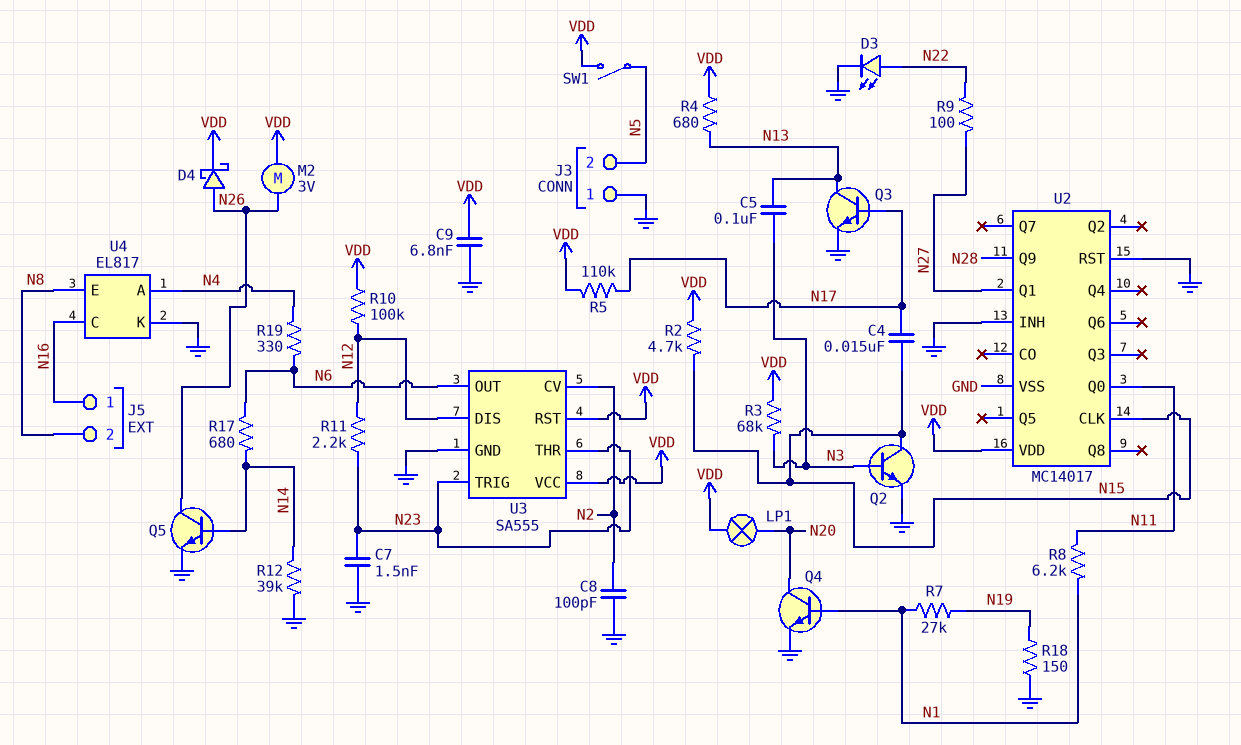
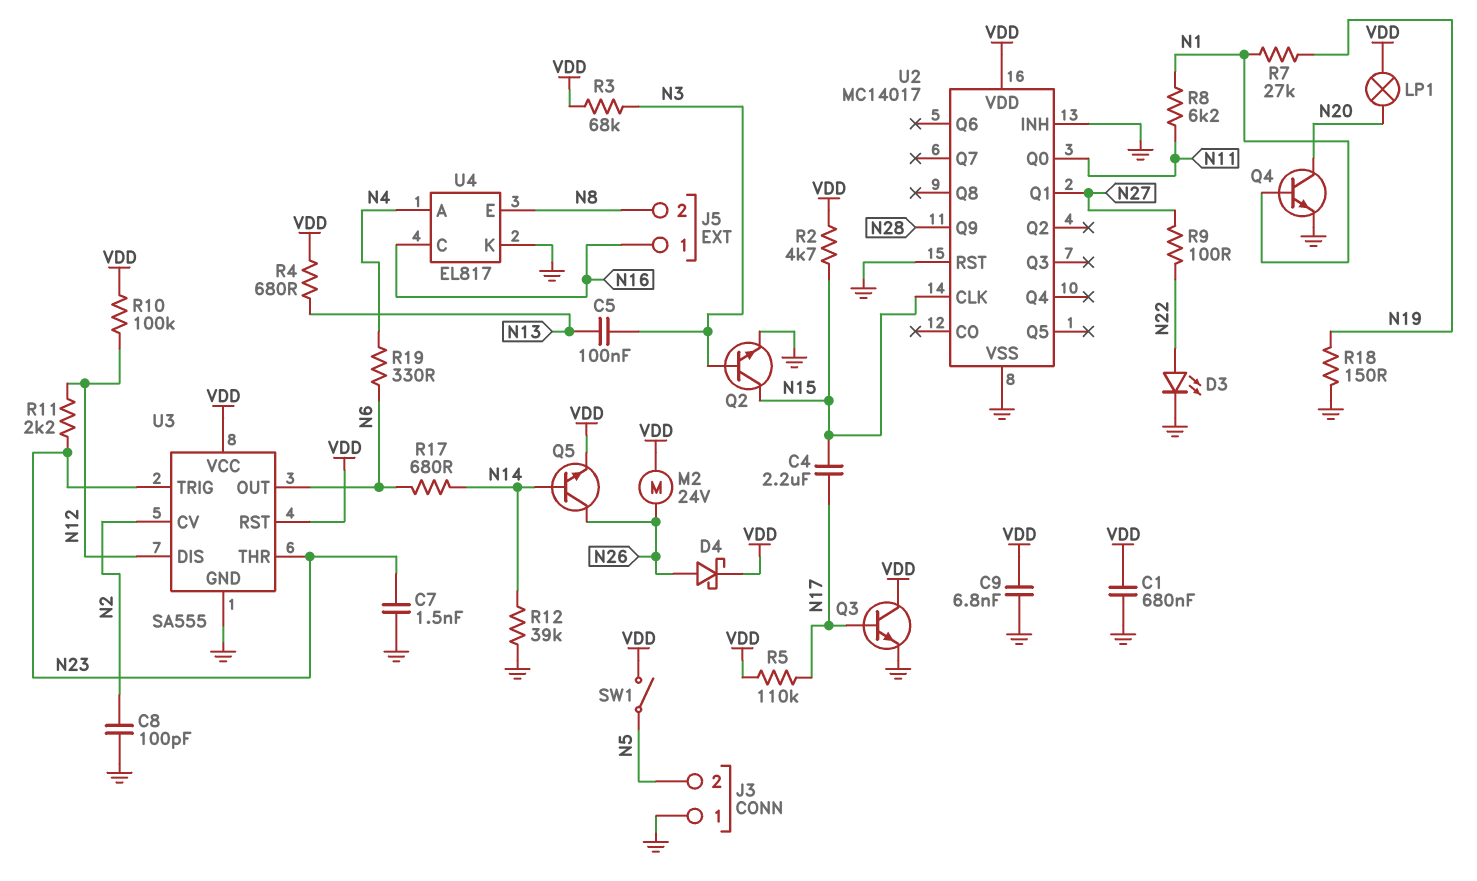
C1: none -> 680nF (GND, VDD)
C4: 15nF (N15, N17) -> 2.2uF (N15, N17)
M2: motor 3V (N26, VDD) -> motor 24V (N26, VDD)
Q3: NPN (B N17, C N13, E GND) -> NPN (B N17, C VDD, E GND)
Q5: NPN (B N14, C N26, E GND) -> NPN (B N14, C N26, E VDD)

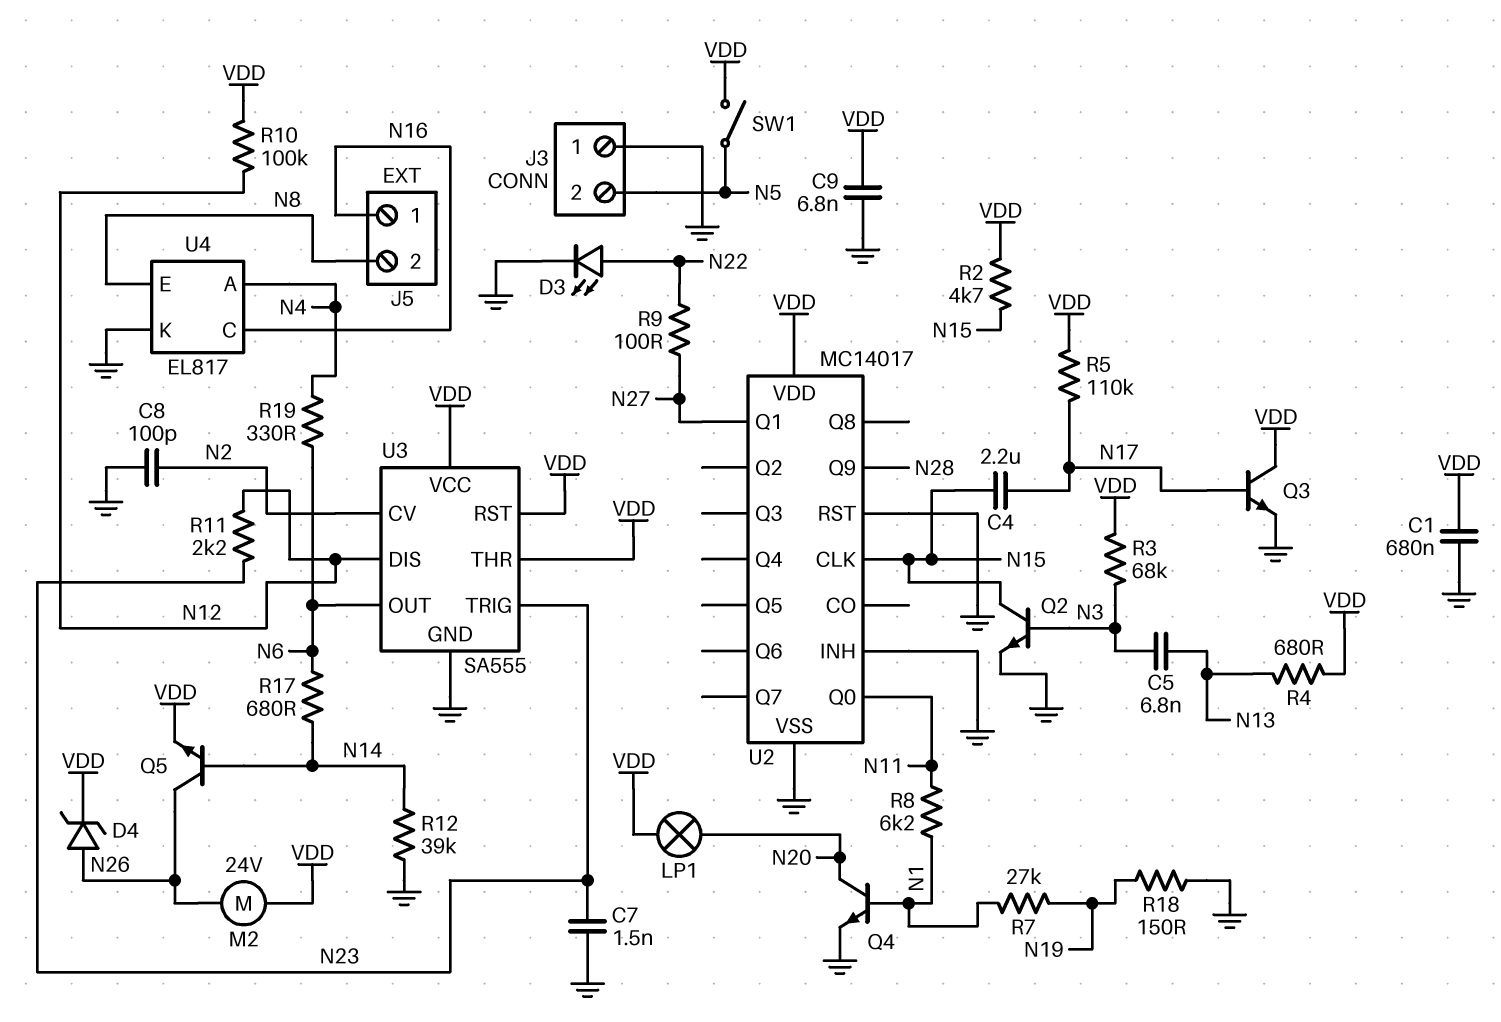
C5: 100nF (N3, N13) -> 6.8nF (N3, N13)
D4: schottky (A N26, K VDD) -> zener (A N26, K VDD)
U3 pin THR: N23 -> VDD

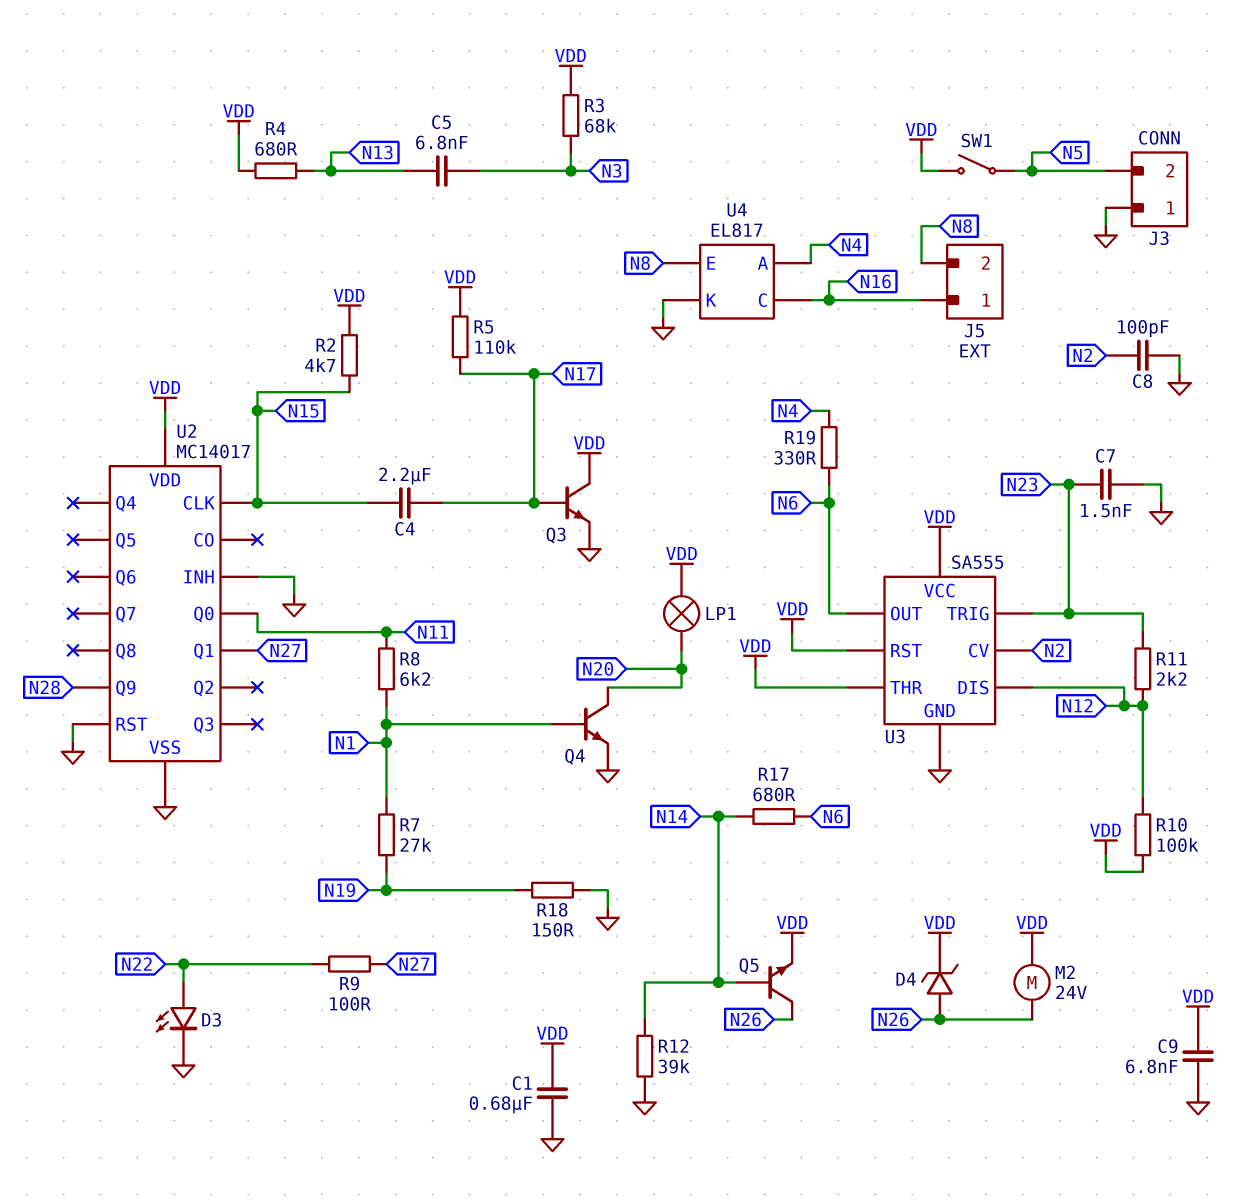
Q2: NPN (B N3, C N15, E GND) -> none

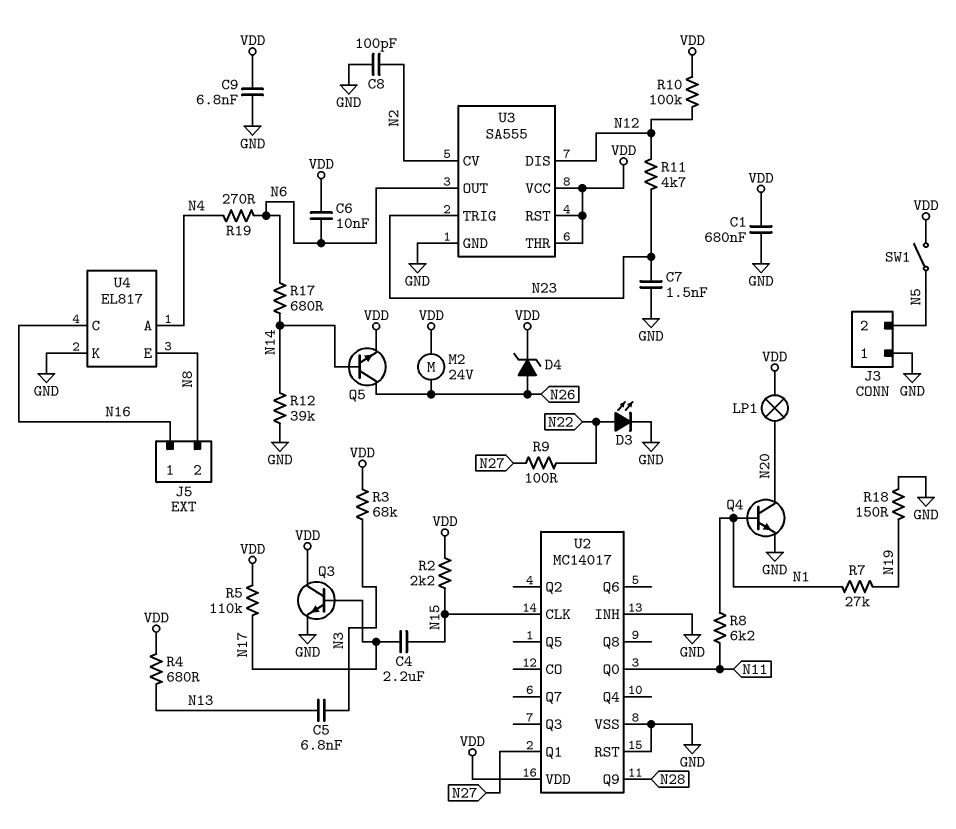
C6: none -> 10nF (N6, VDD)
R2: 4.7k (N15, VDD) -> 2.2k (N15, VDD)
R11: 2.2k (N12, N23) -> 4.7k (N12, N23)
R19: 330 (N4, N6) -> 270 (N4, N6)

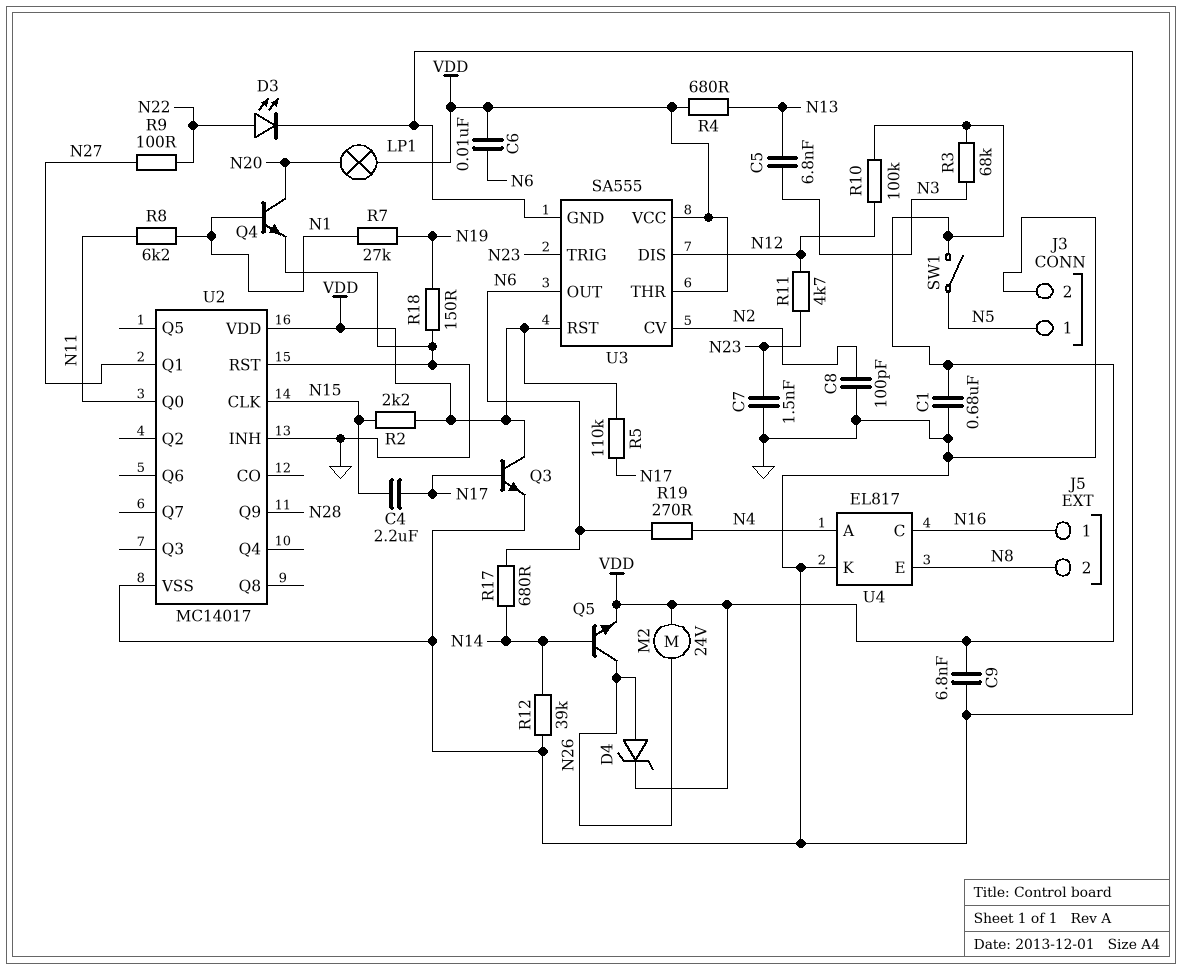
J3 pin 1: GND -> N5
J3 pin 2: N5 -> GND

